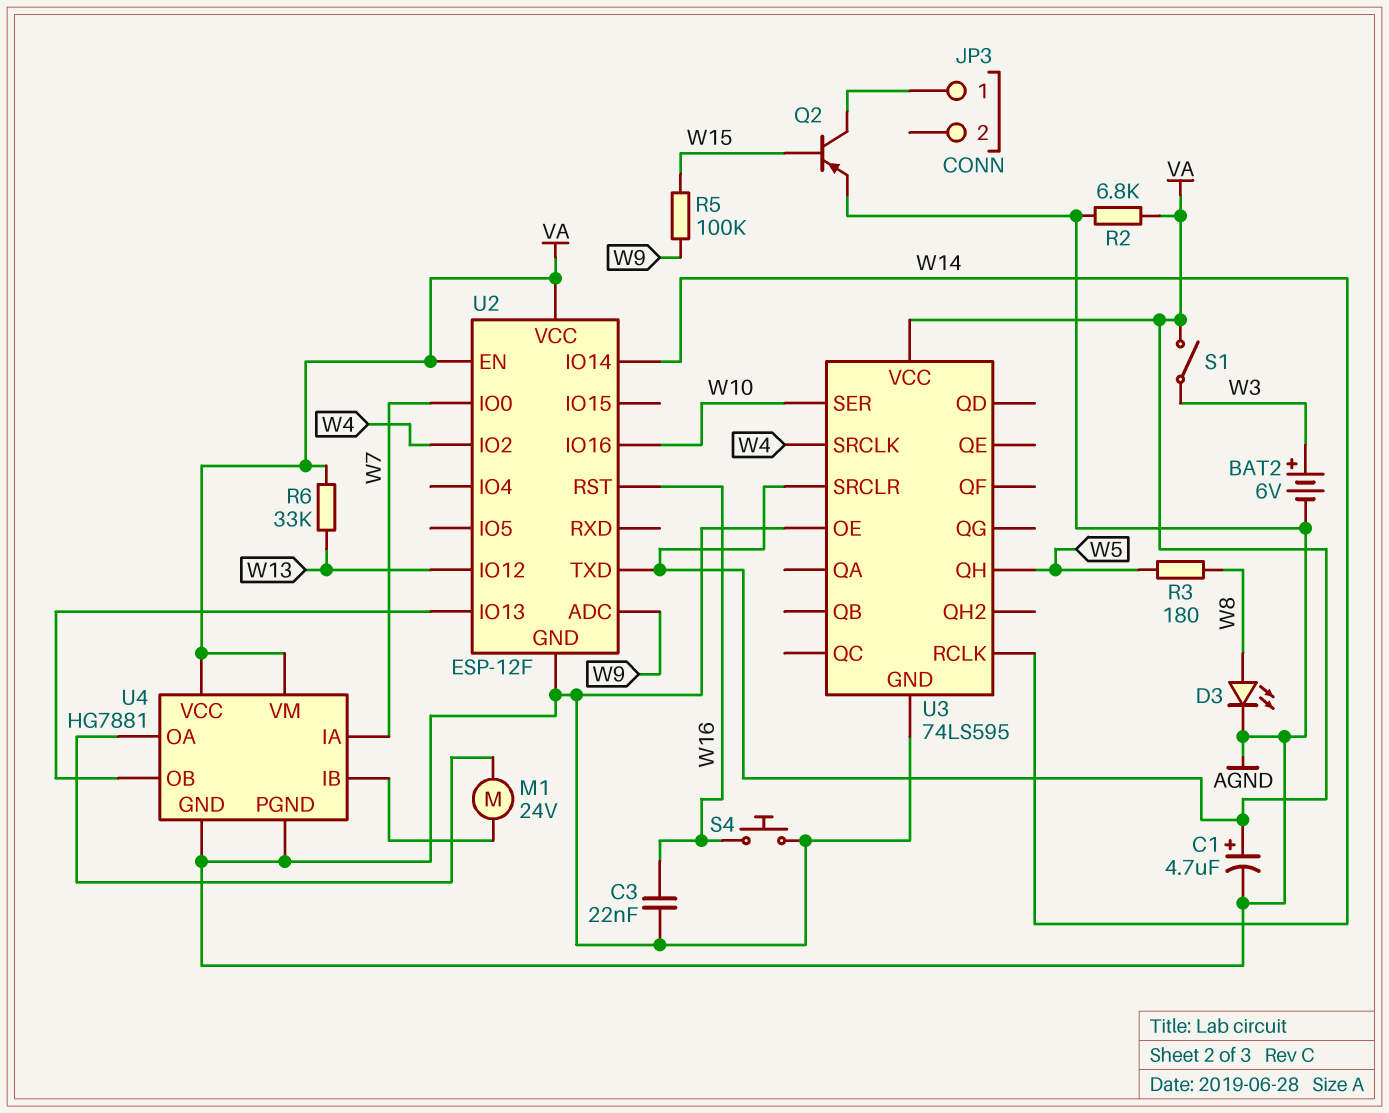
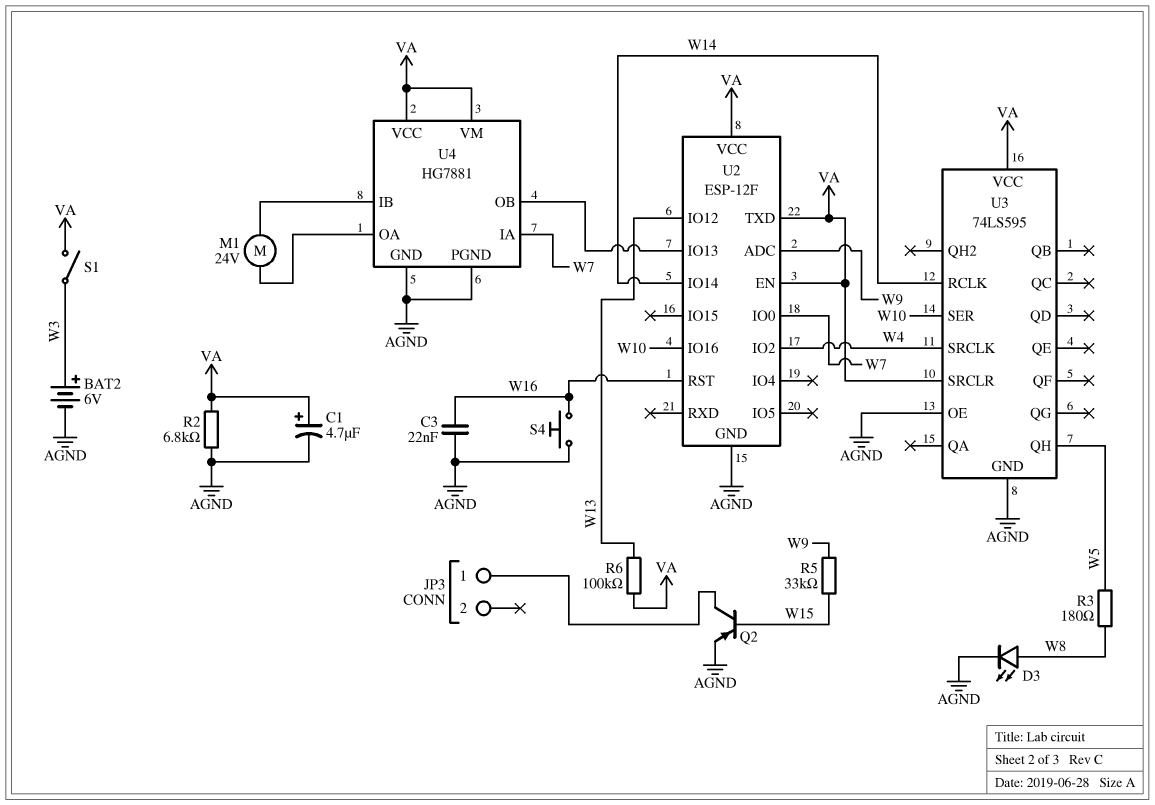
R5: 100k (W9, W15) -> 33k (W9, W15)
R6: 33k (VA, W13) -> 100k (VA, W13)

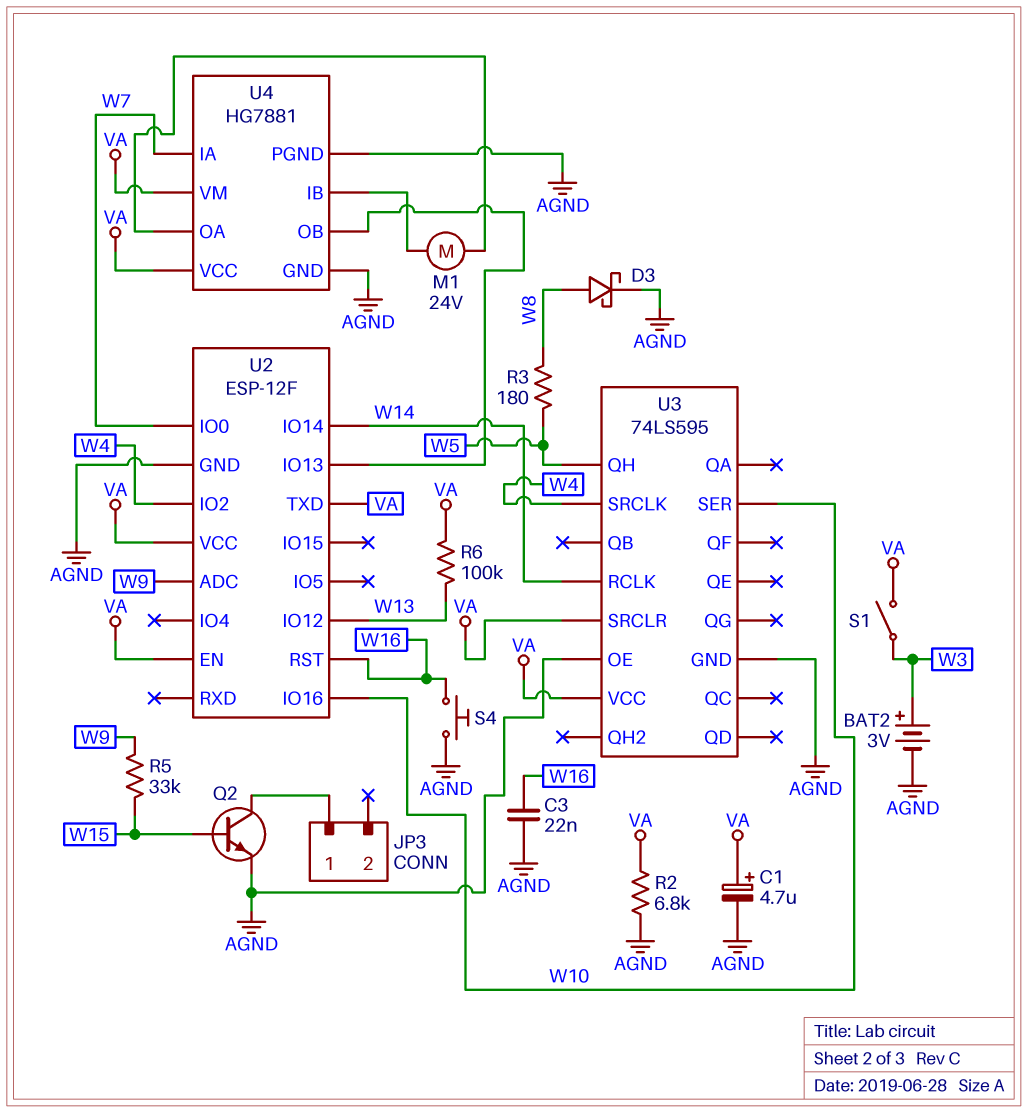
BAT2: 6V (plus W3, minus AGND) -> 3V (plus W3, minus AGND)
D3: LED (A W8, K AGND) -> schottky (A W8, K AGND)
Q2: PNP (B W15, C JP3/1, E AGND) -> NPN (B W15, C JP3/1, E AGND)

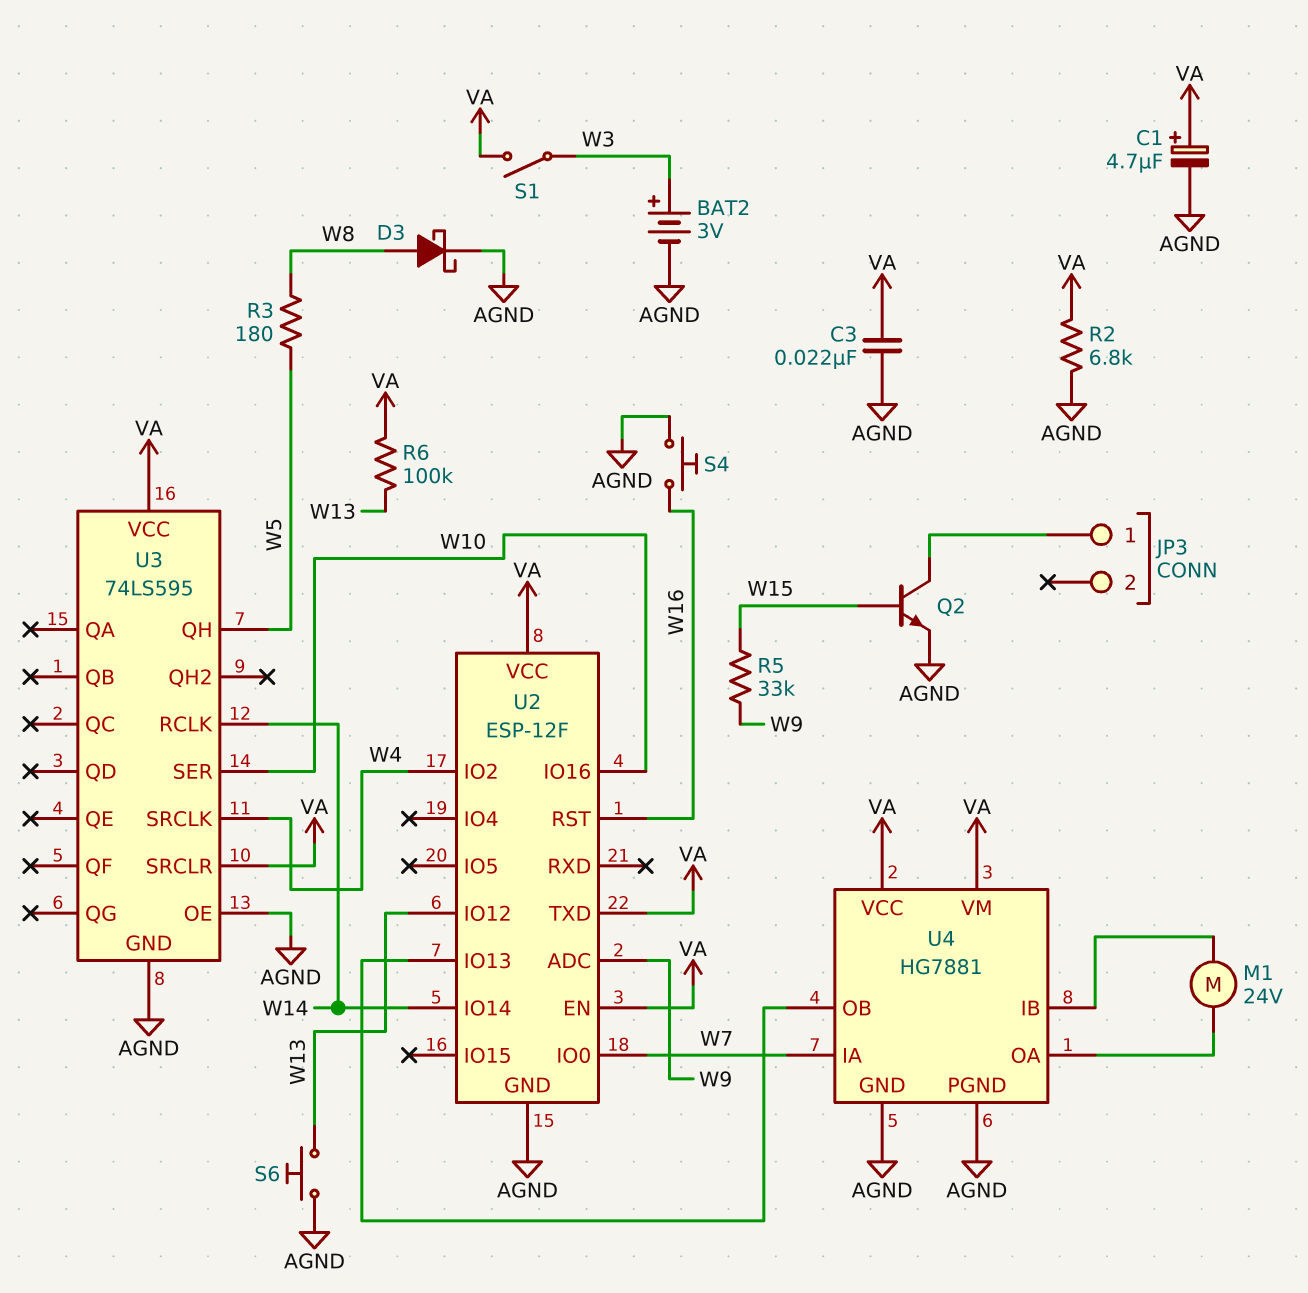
C3: 22nF (AGND, W16) -> 22nF (AGND, VA)
S6: none -> button (AGND, W13)

